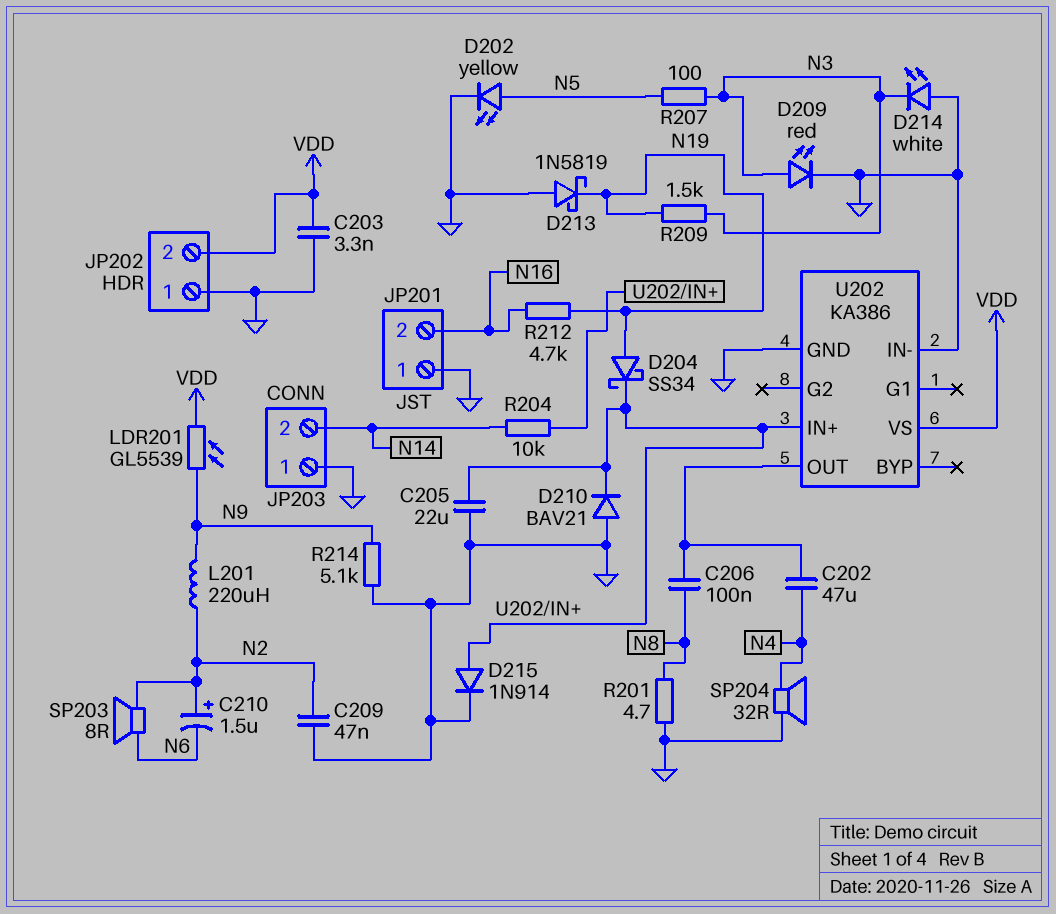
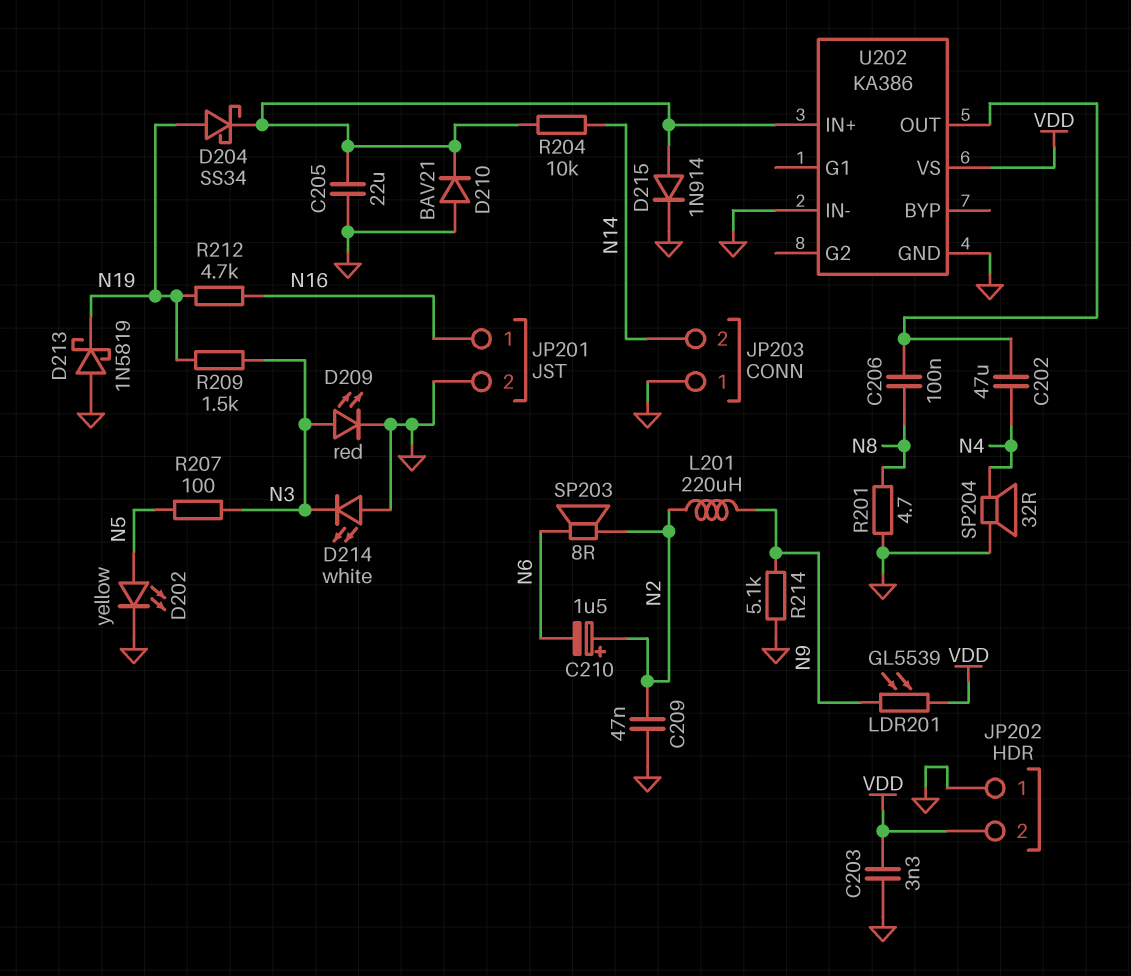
JP201 pin 1: GND -> N16
JP201 pin 2: N16 -> GND

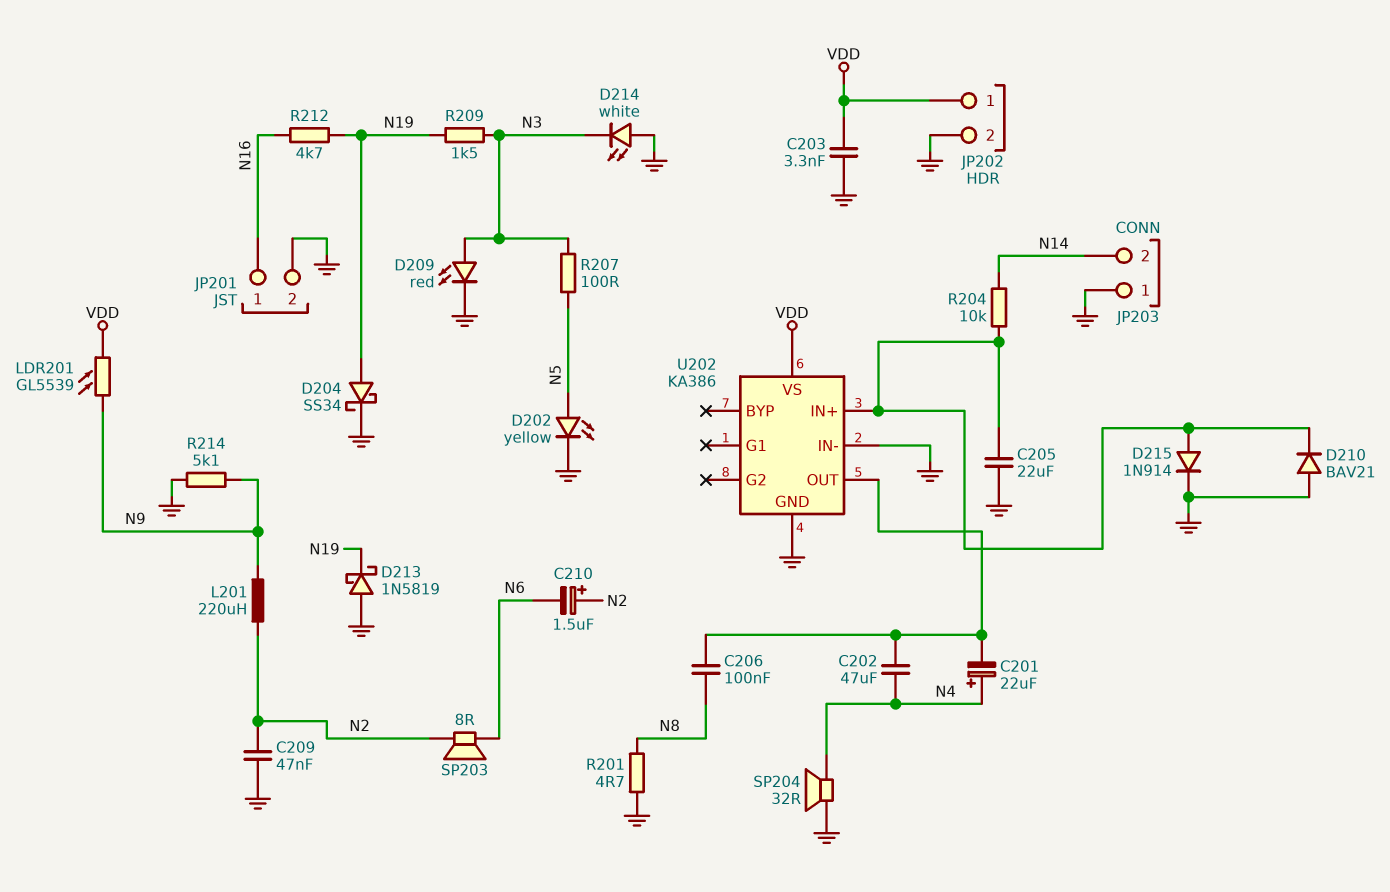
C201: none -> 22uF (plus N4, minus U202/OUT)
D204: schottky SS34 (A N19, K U202/IN+) -> schottky SS34 (A N19, K GND)
JP202 pin 1: GND -> VDD
JP202 pin 2: VDD -> GND

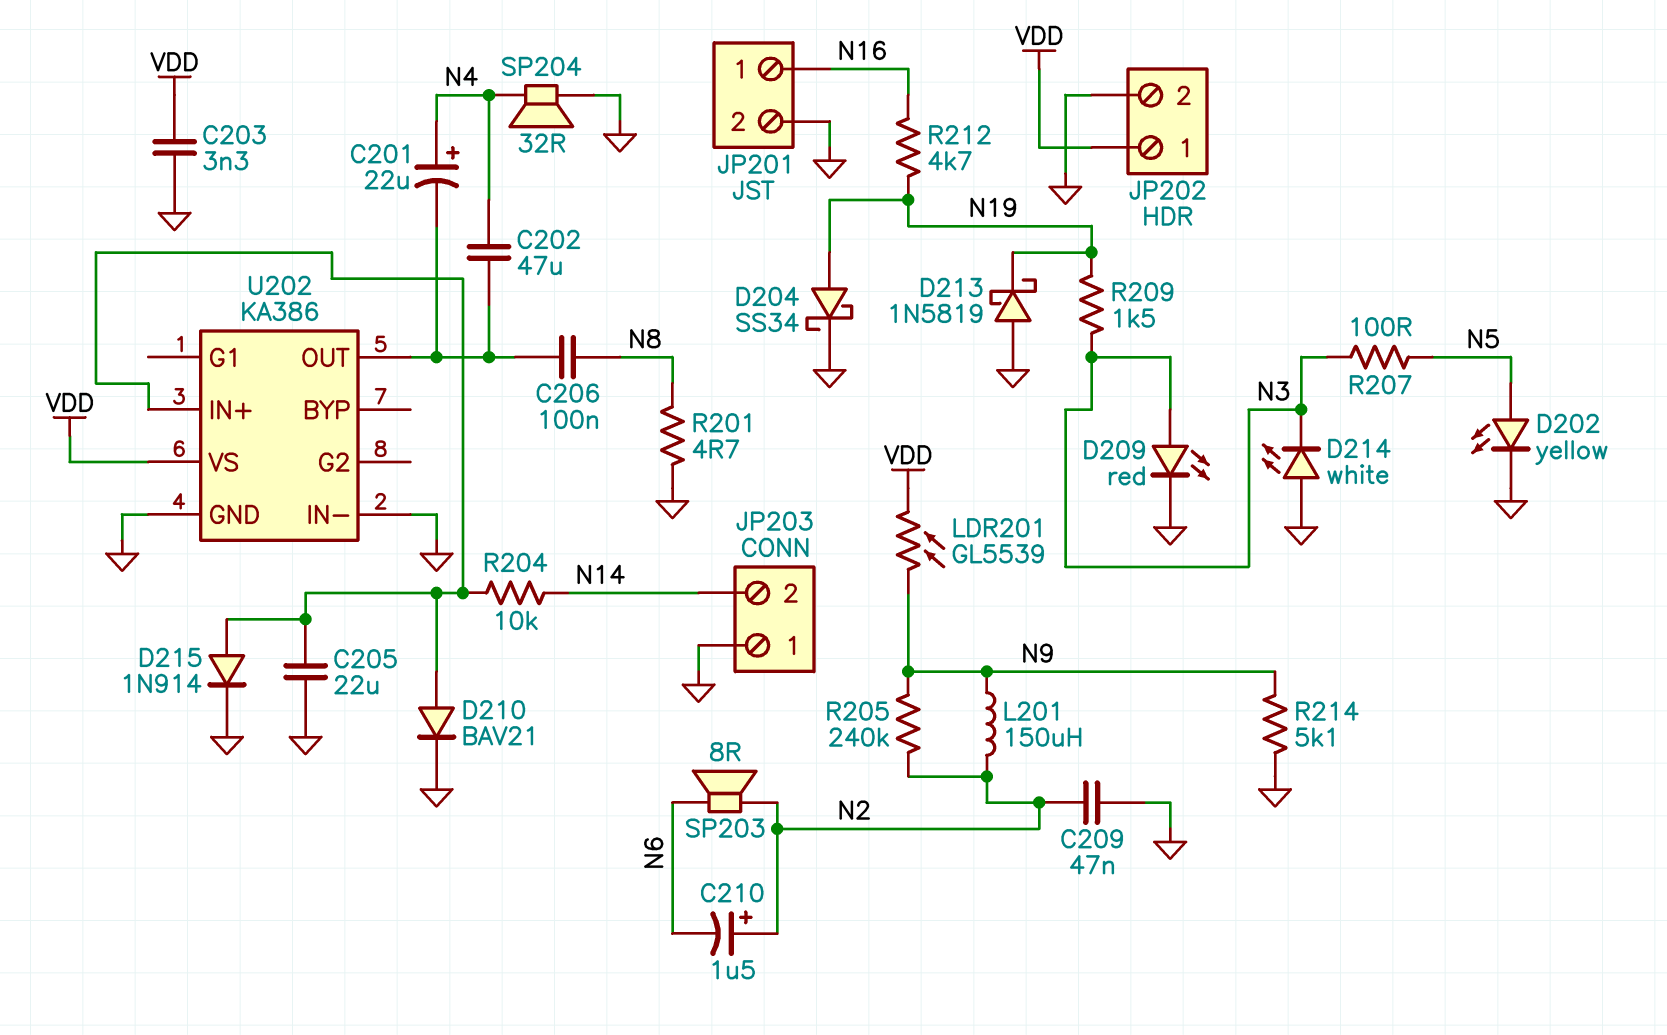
D210: diode BAV21 (A GND, K U202/IN+) -> diode BAV21 (A U202/IN+, K GND)
L201: 220uH (N2, N9) -> 150uH (N2, N9)
R205: none -> 240k (N2, N9)

